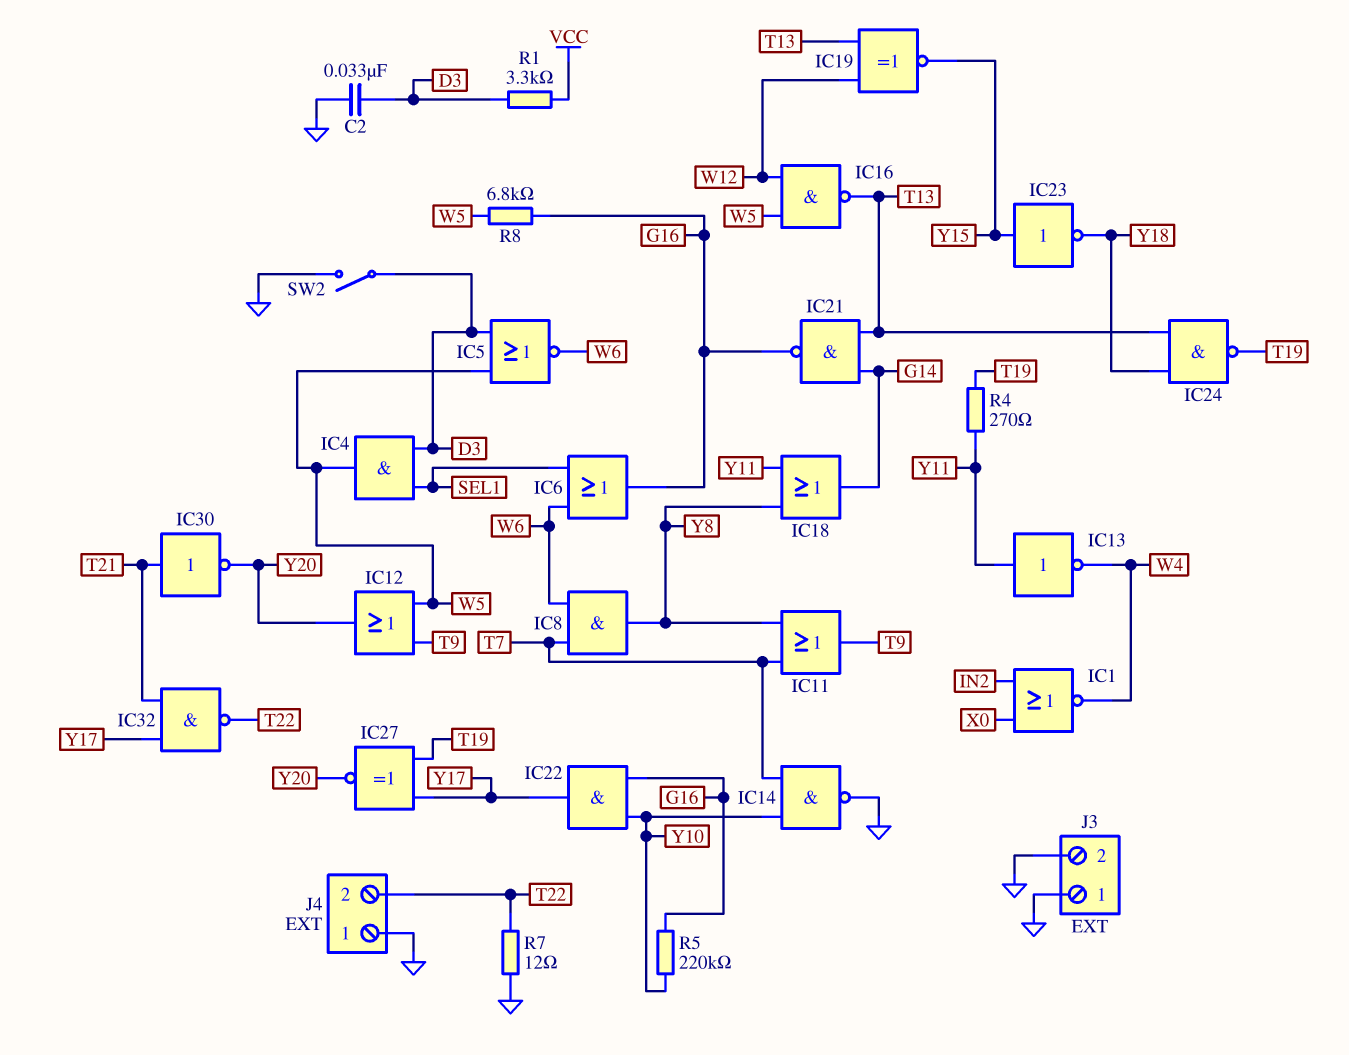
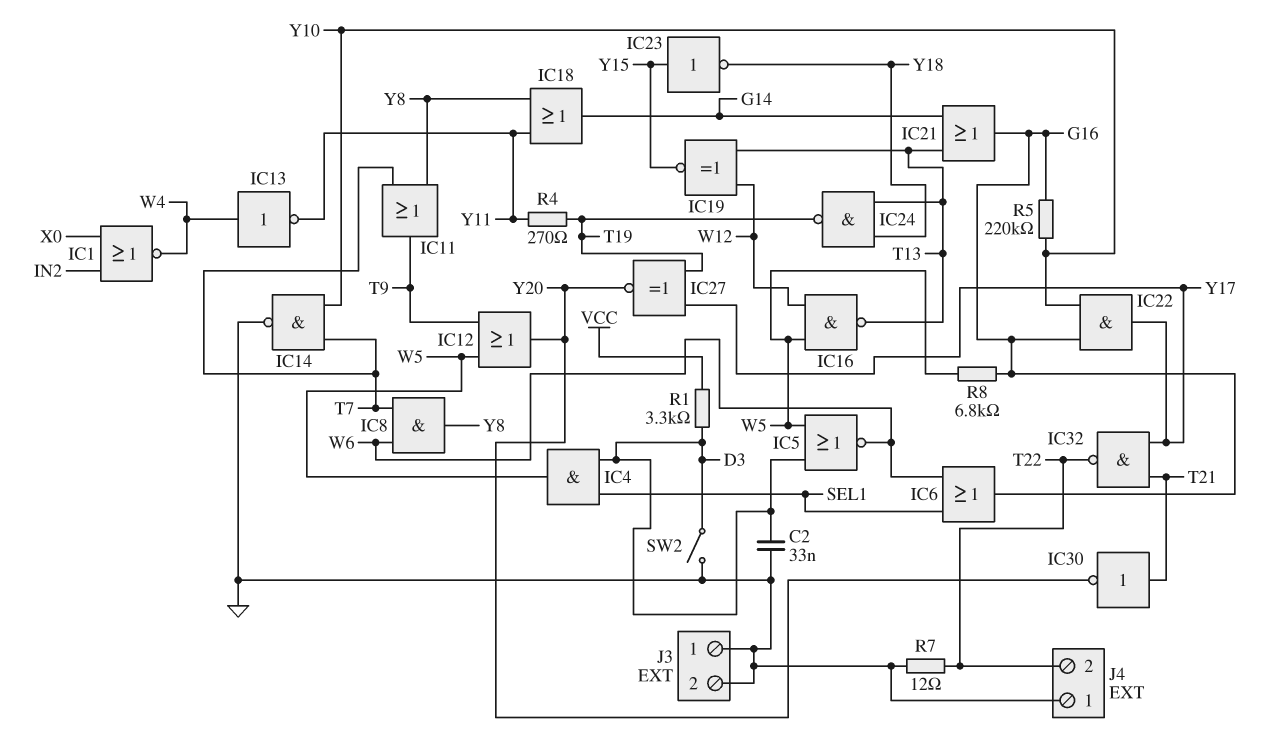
IC13: NOT (in Y11, out W4) -> NOT (in W4, out Y11)
IC21: NAND (in G14, in T13, out G16) -> OR (in G14, in T13, out G16)

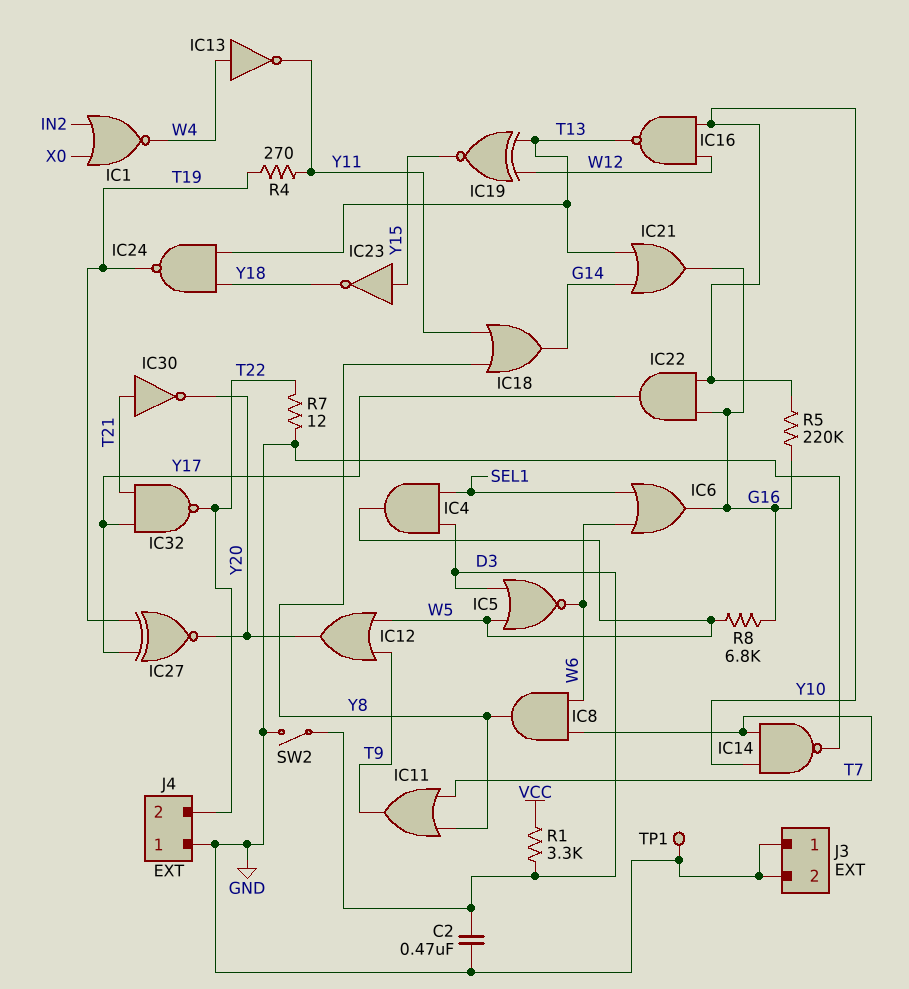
C2: 33nF (D3, GND) -> 470nF (D3, GND)
IC16: NAND (in W5, in W12, out T13) -> NAND (in W12, in Y10, out T13)
TP1: none -> test point (GND)

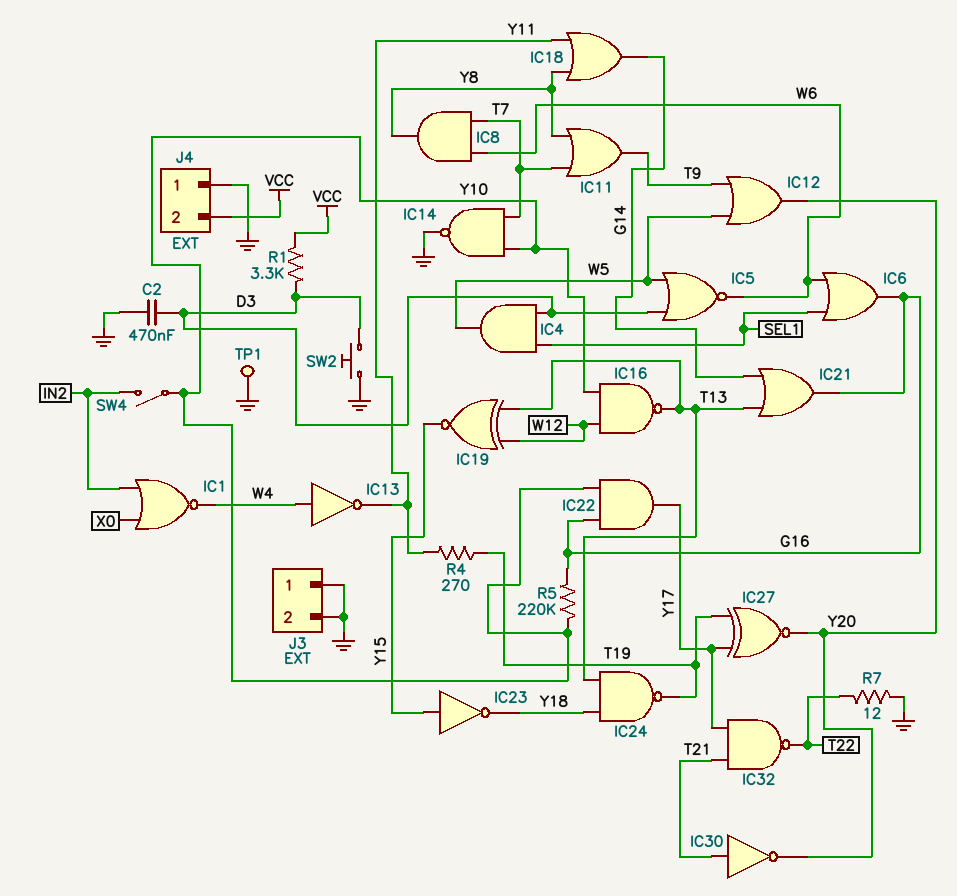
J4 pin 2: T22 -> VCC
R8: 6.8k (G16, W5) -> none
SW2: switch (D3, GND) -> button (D3, GND)
SW4: none -> switch (IN2, Y10)

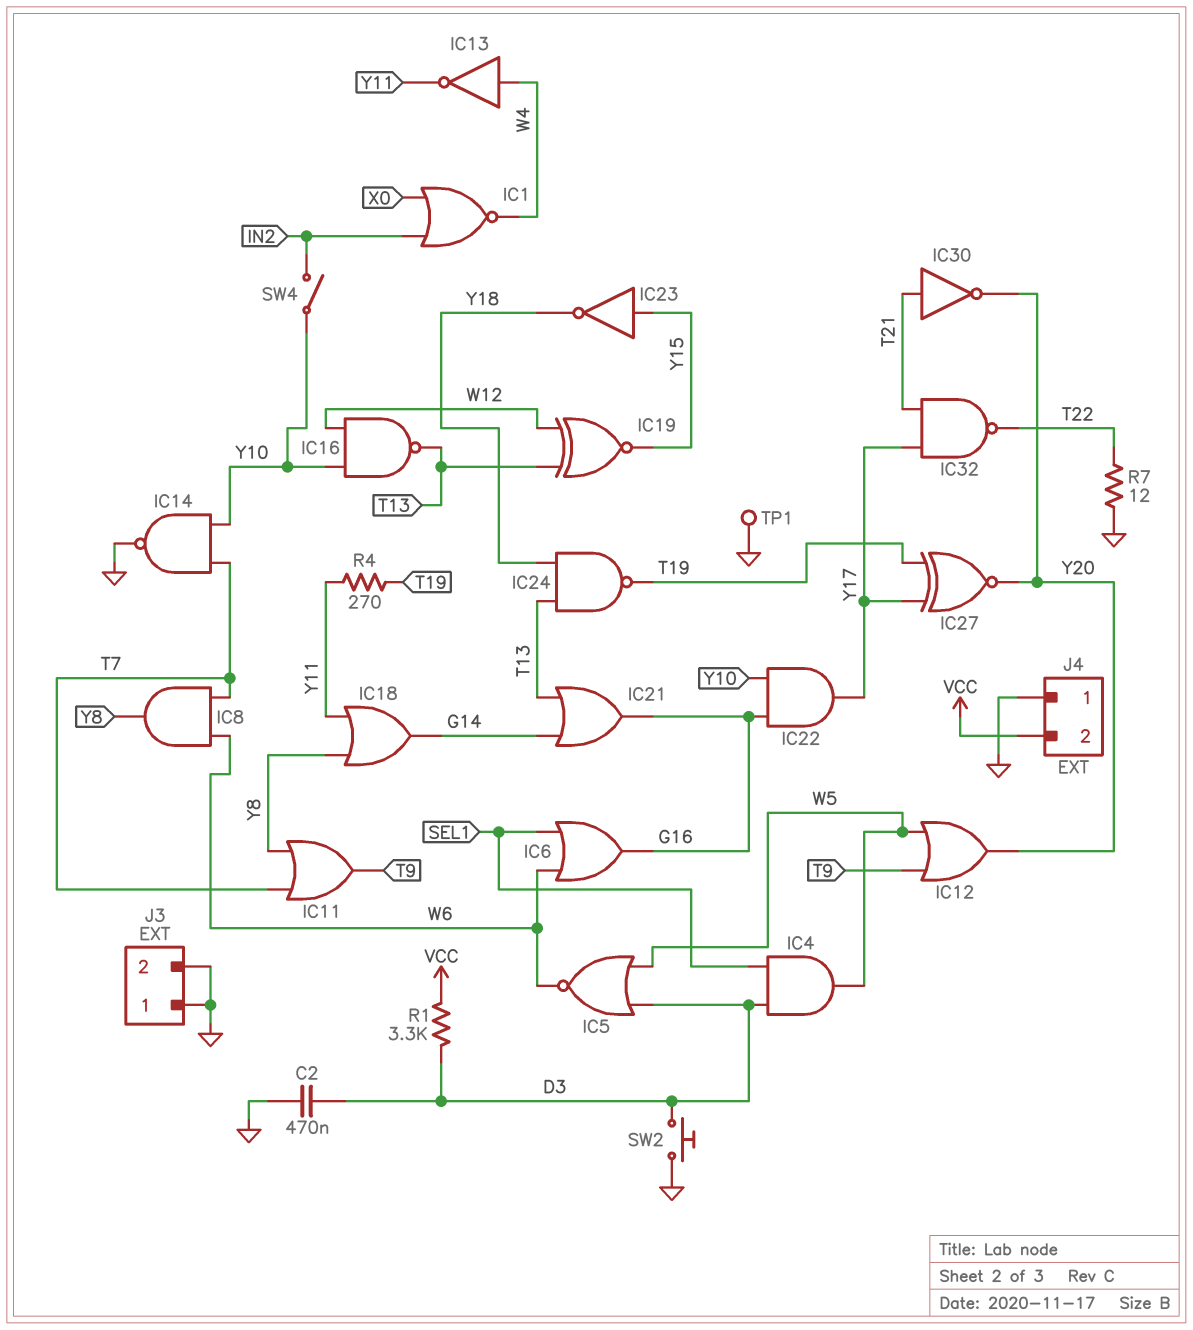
R5: 220k (G16, Y10) -> none

